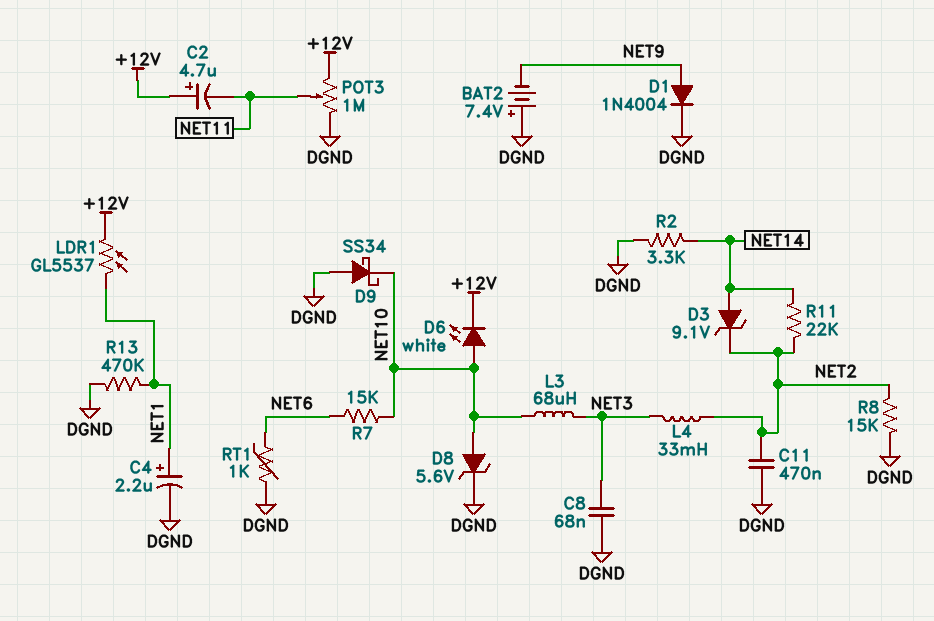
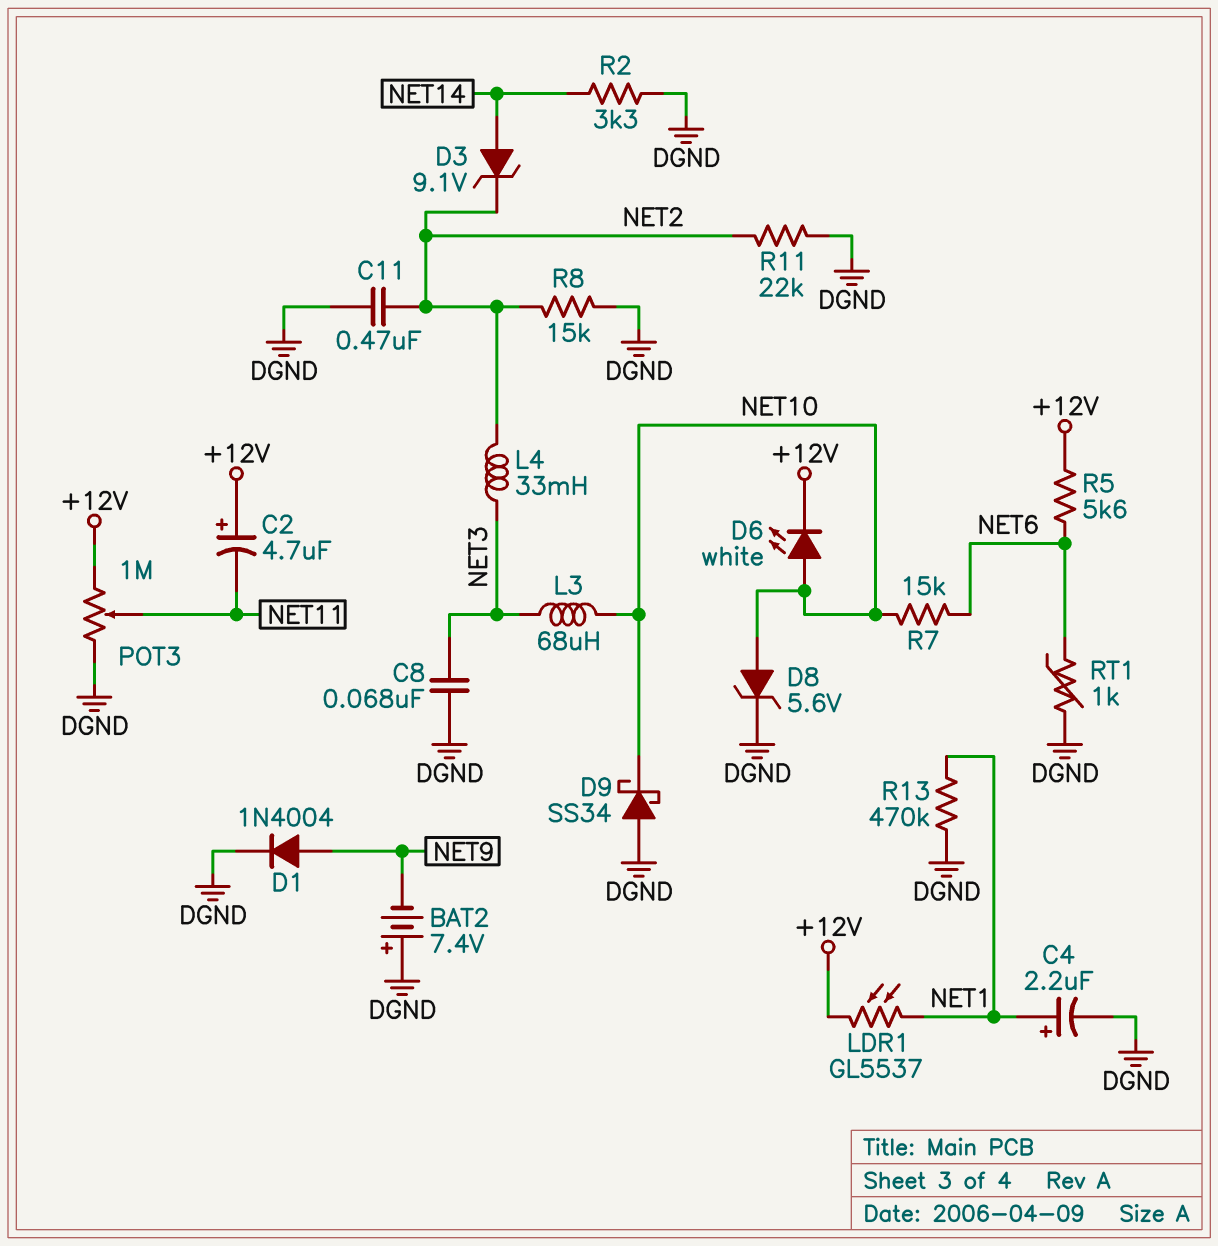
R5: none -> 5.6k (+12V, NET6)
R11: 22k (NET2, NET14) -> 22k (DGND, NET2)

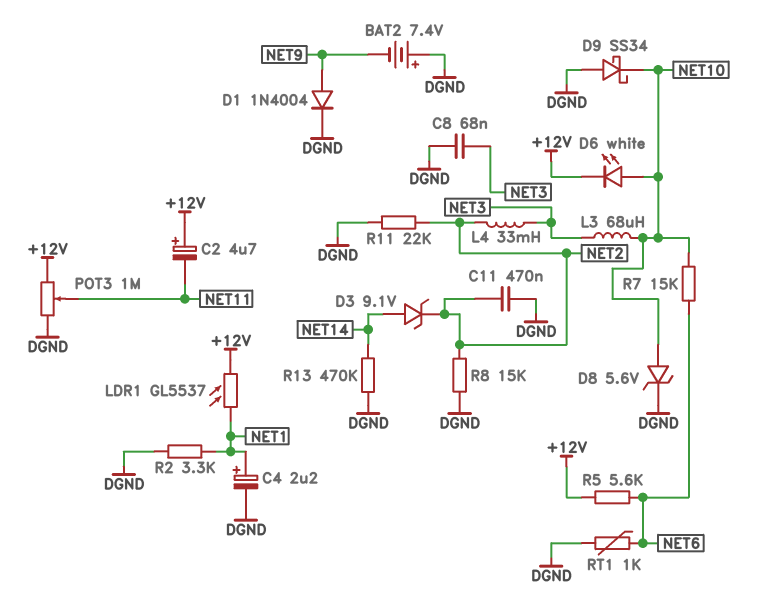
R2: 3.3k (DGND, NET14) -> 3.3k (DGND, NET1)
R13: 470k (DGND, NET1) -> 470k (DGND, NET14)

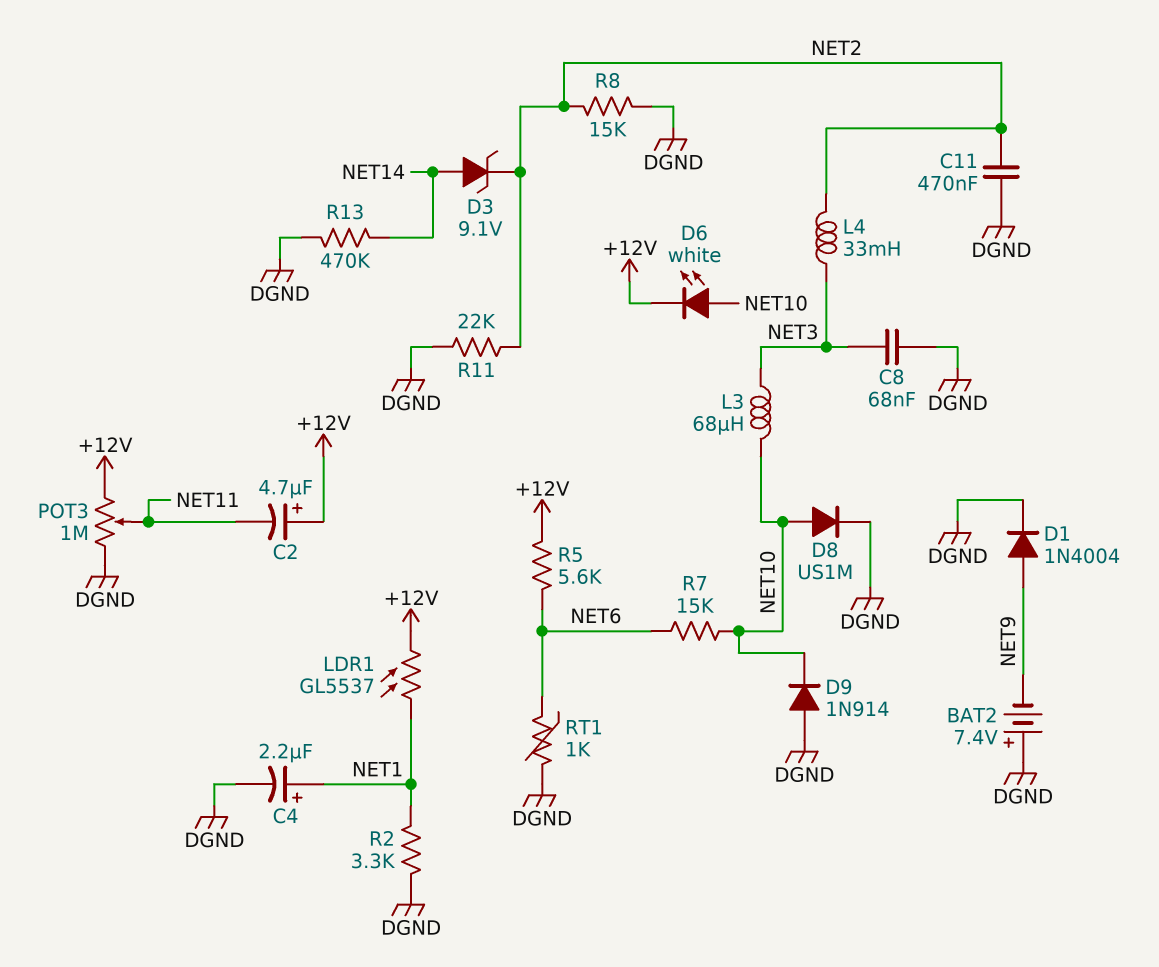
D8: zener 5.6V (A NET10, K DGND) -> diode US1M (A NET10, K DGND)
D9: schottky SS34 (A DGND, K NET10) -> diode 1N914 (A DGND, K NET10)

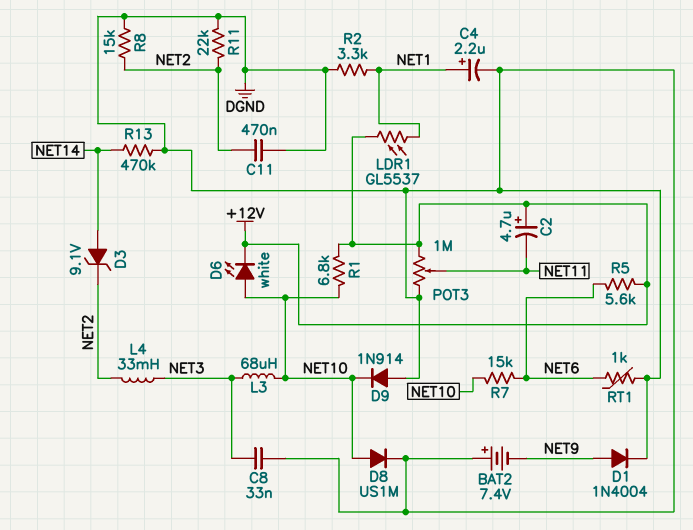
C8: 68nF (DGND, NET3) -> 33nF (DGND, NET3)
R1: none -> 6.8k (+12V, NET10)

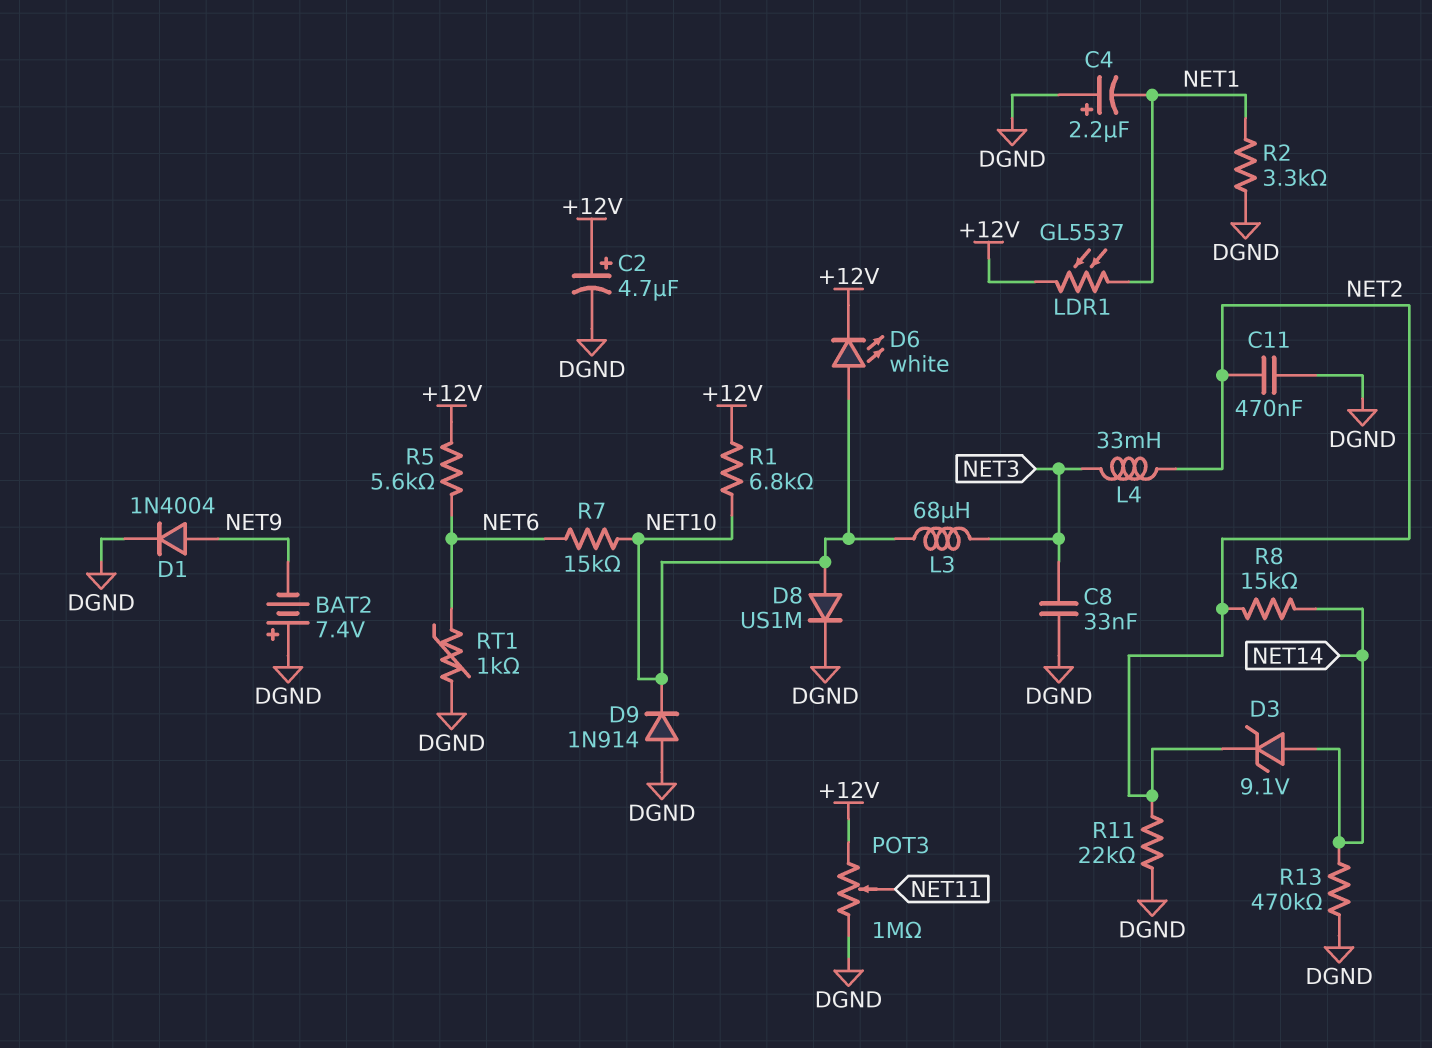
C2: 4.7uF (plus +12V, minus NET11) -> 4.7uF (plus +12V, minus DGND)
C4: 2.2uF (plus NET1, minus DGND) -> 2.2uF (plus DGND, minus NET1)
R8: 15k (DGND, NET2) -> 15k (NET2, NET14)

